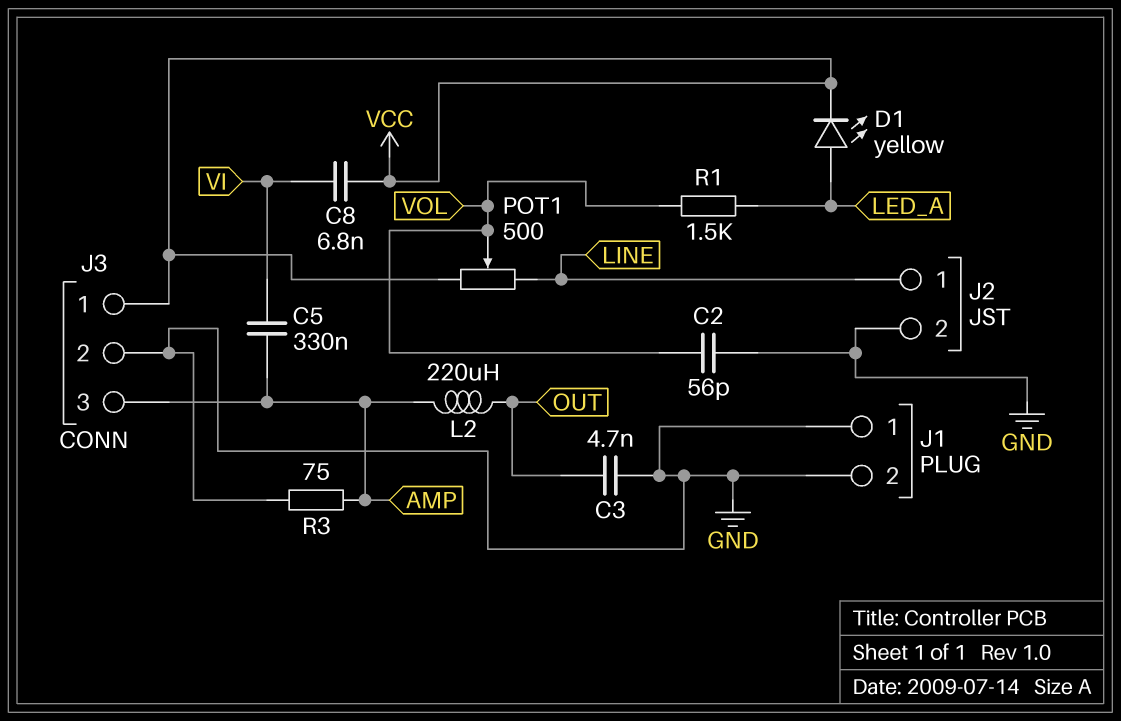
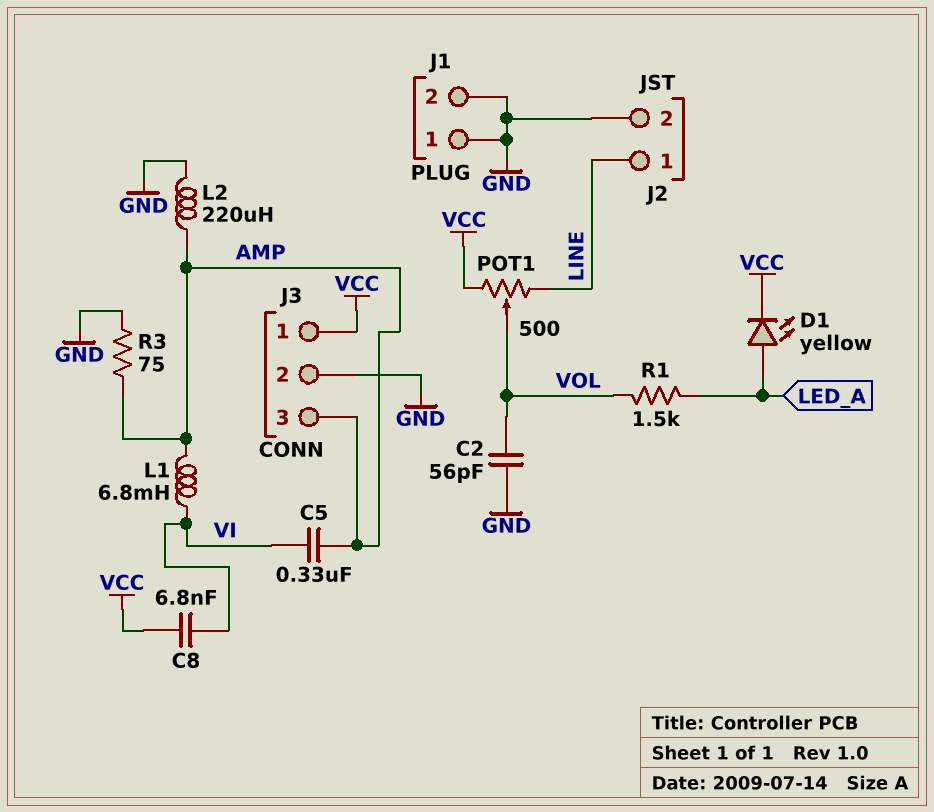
C3: 4.7nF (GND, OUT) -> none
L1: none -> 6.8mH (AMP, VI)
L2: 220uH (AMP, OUT) -> 220uH (AMP, GND)

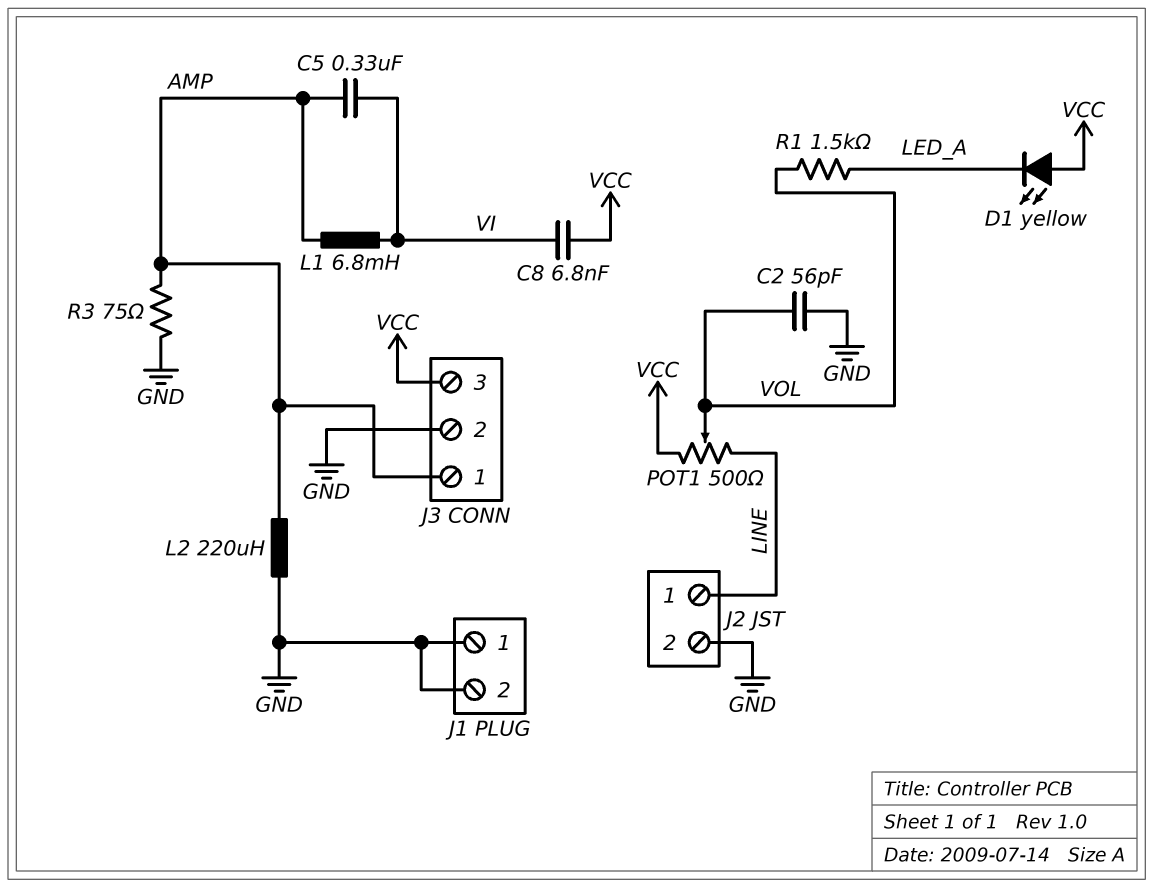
D1: LED yellow (A LED_A, K VCC) -> LED yellow (A VCC, K LED_A)
J3 pin 1: VCC -> AMP
J3 pin 3: AMP -> VCC

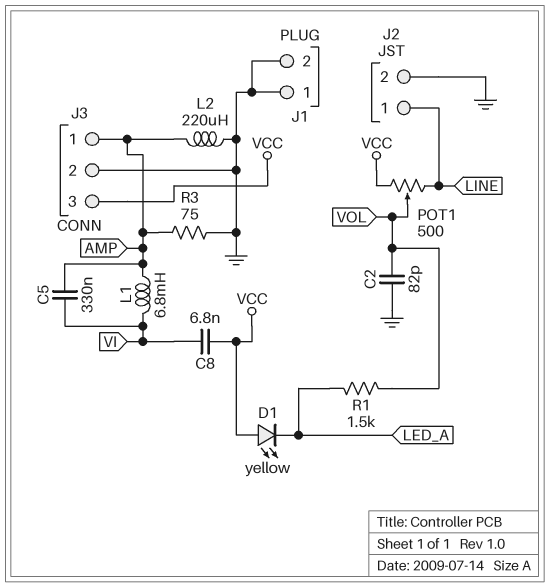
C2: 56pF (GND, VOL) -> 82pF (GND, VOL)

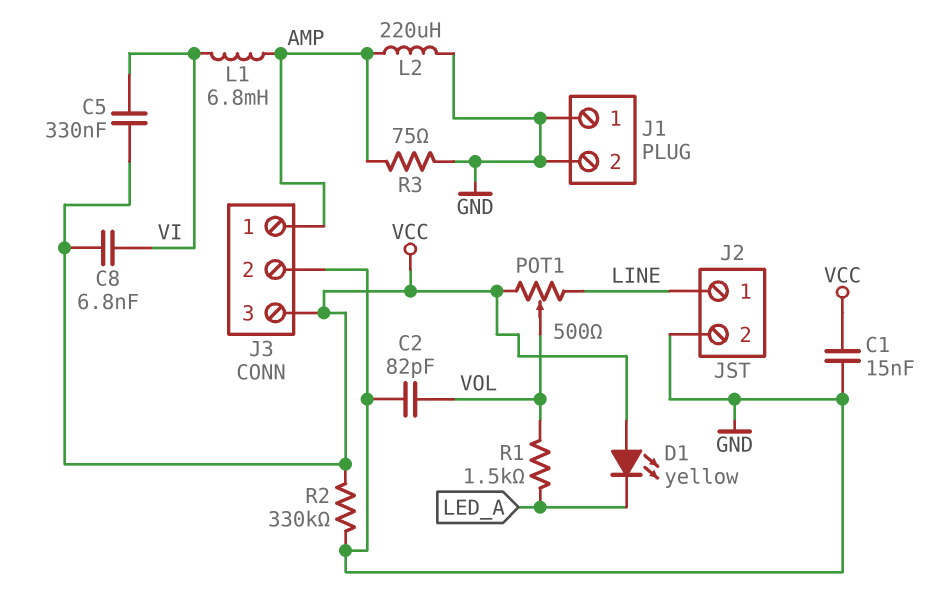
C1: none -> 15nF (GND, VCC)
C5: 330nF (AMP, VI) -> 330nF (VCC, VI)
R2: none -> 330k (GND, VCC)

